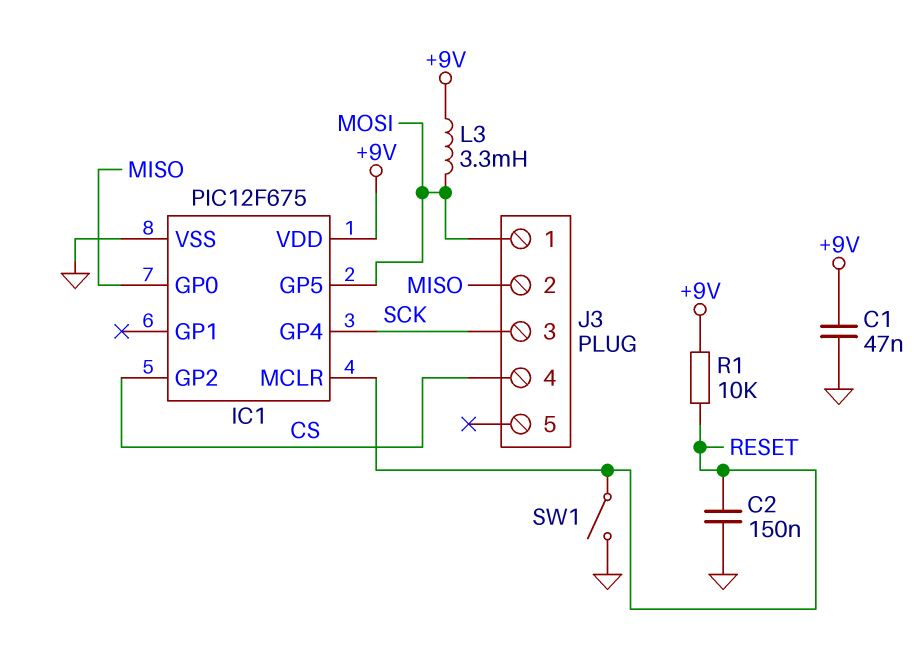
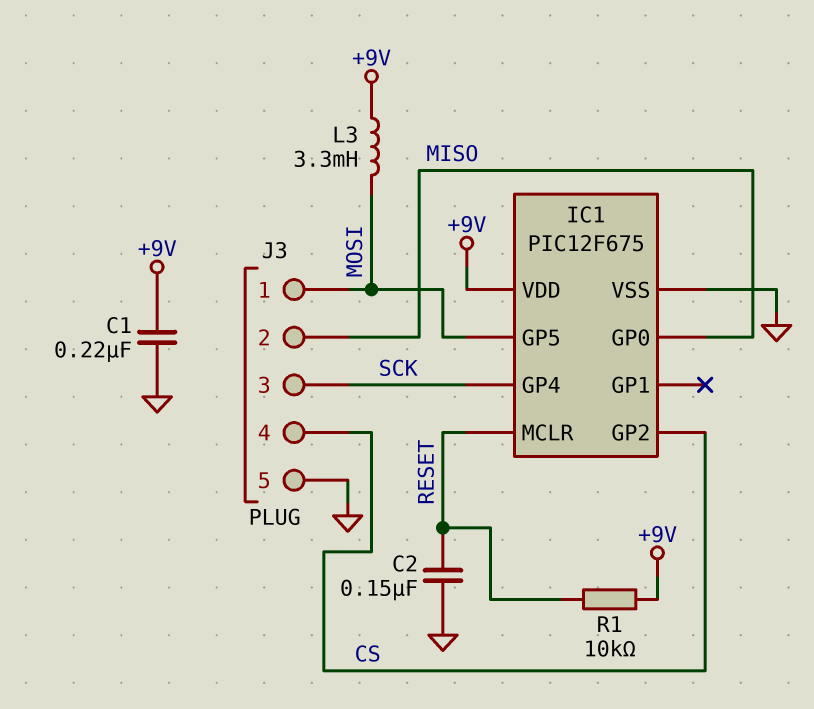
C1: 47nF (+9V, GND) -> 220nF (+9V, GND)
J3 pin 5: none -> GND
SW1: switch (GND, RESET) -> none

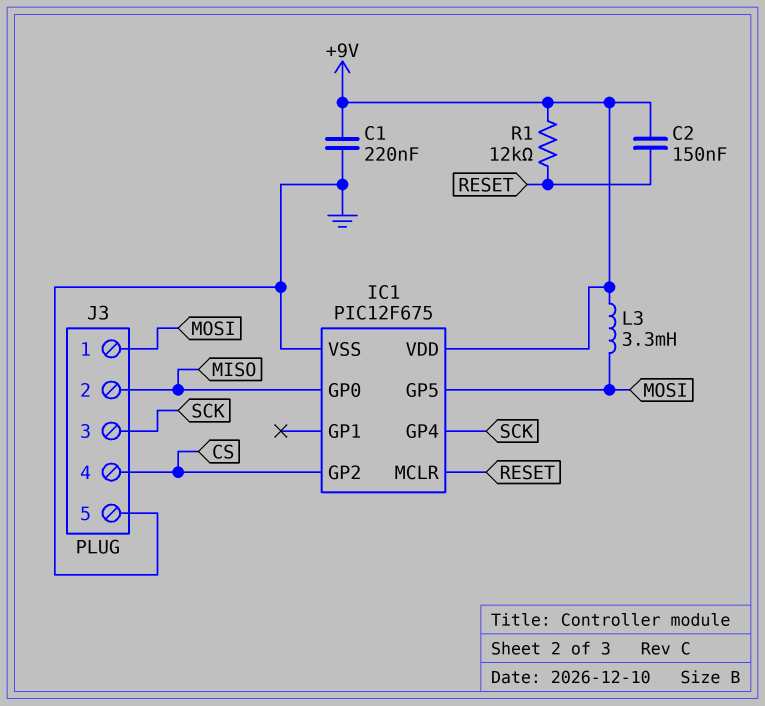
C2: 150nF (GND, RESET) -> 150nF (+9V, RESET)
R1: 10k (+9V, RESET) -> 12k (+9V, RESET)

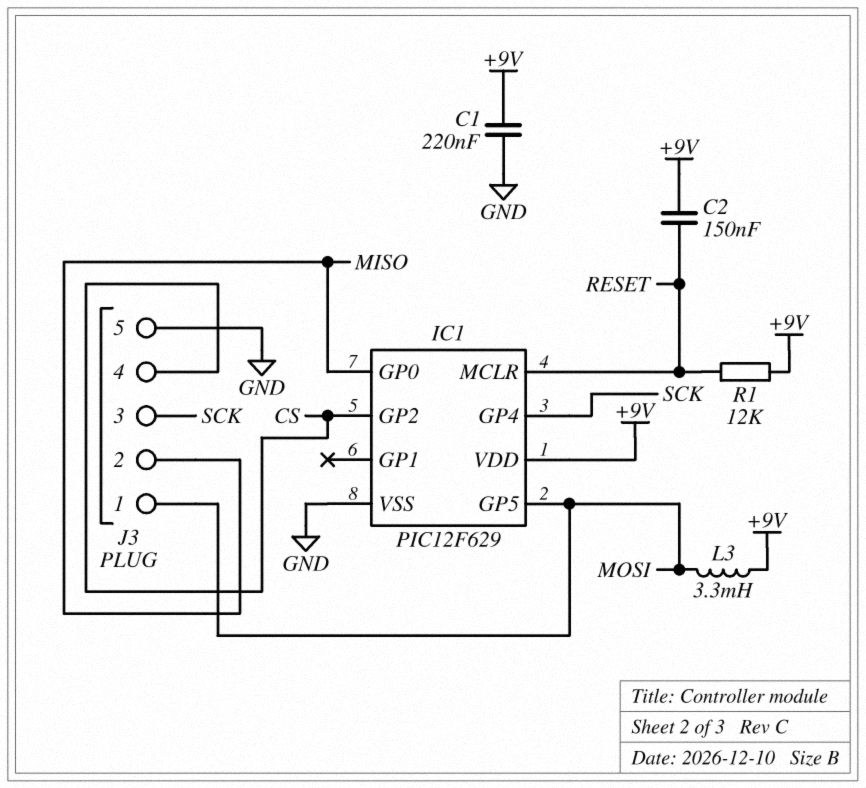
IC1: PIC12F675 -> PIC12F629

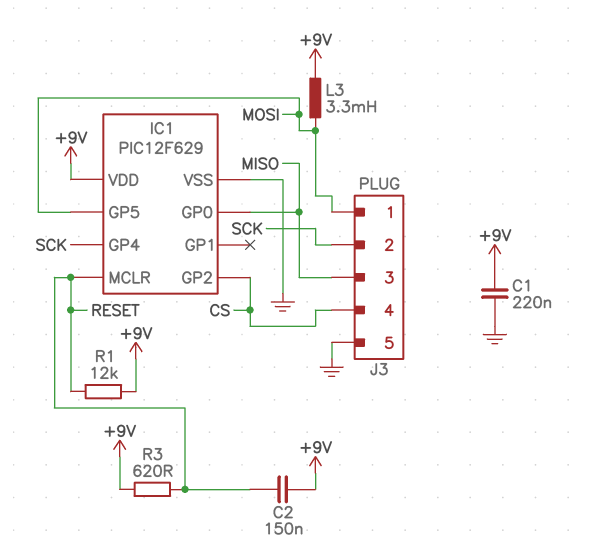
J3 pin 2: MISO -> SCK
J3 pin 3: SCK -> MISO
R3: none -> 620 (+9V, RESET)

